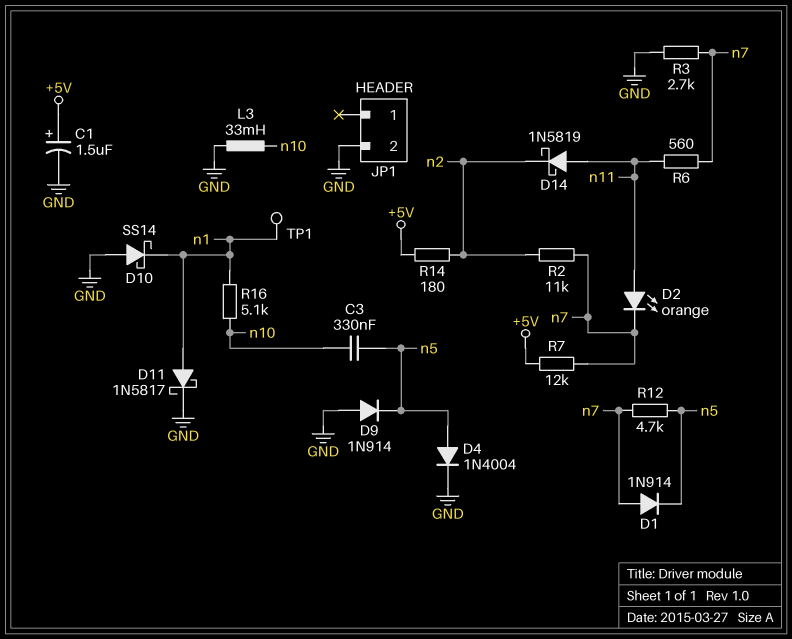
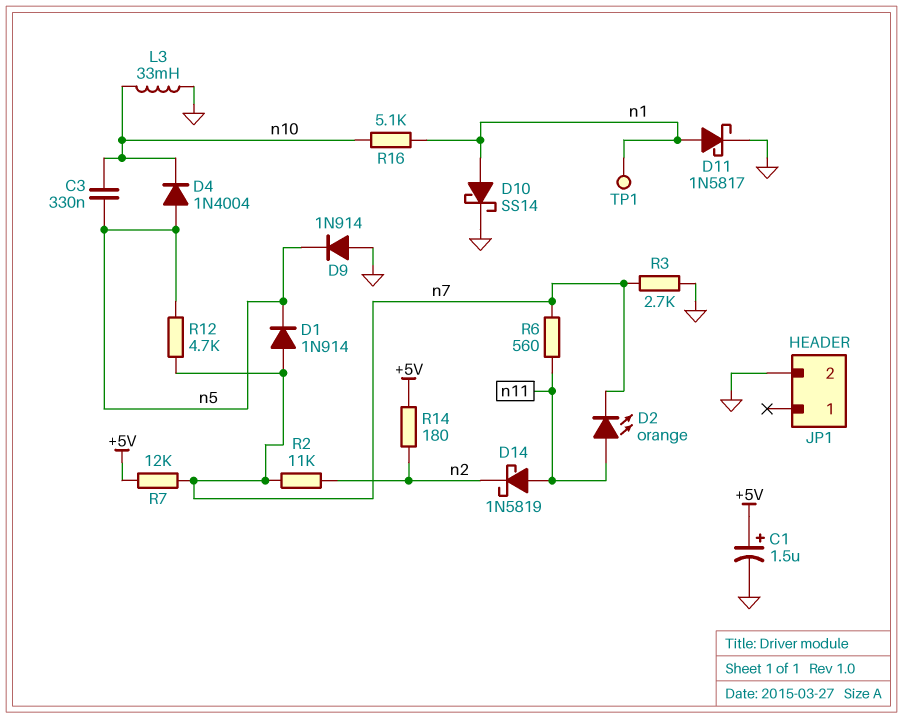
D4: diode 1N4004 (A n5, K GND) -> diode 1N4004 (A n5, K n10)
D10: schottky SS14 (A GND, K n1) -> schottky SS14 (A n1, K GND)

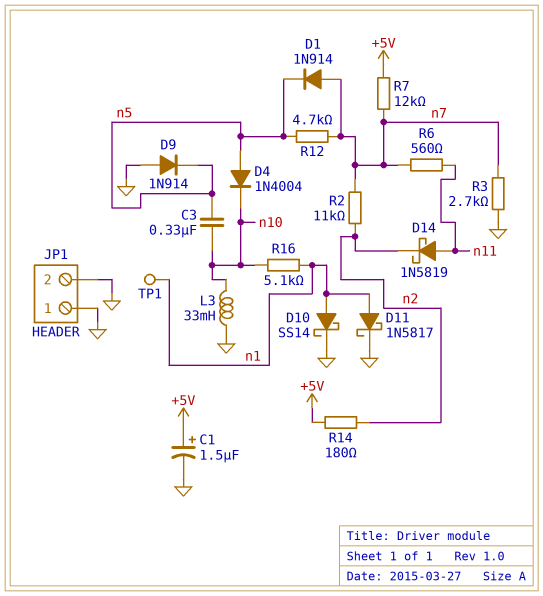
D2: LED orange (A n11, K n7) -> none
JP1 pin 1: none -> GND

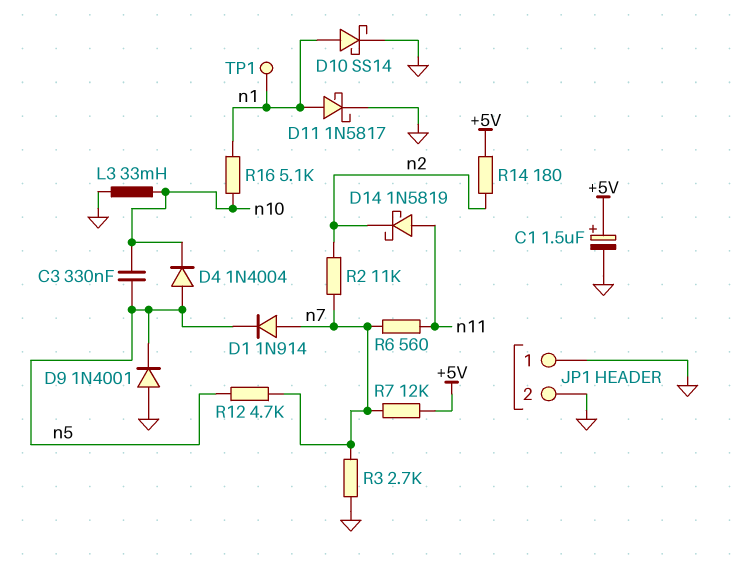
D9: diode 1N914 (A GND, K n5) -> diode 1N4001 (A GND, K n5)

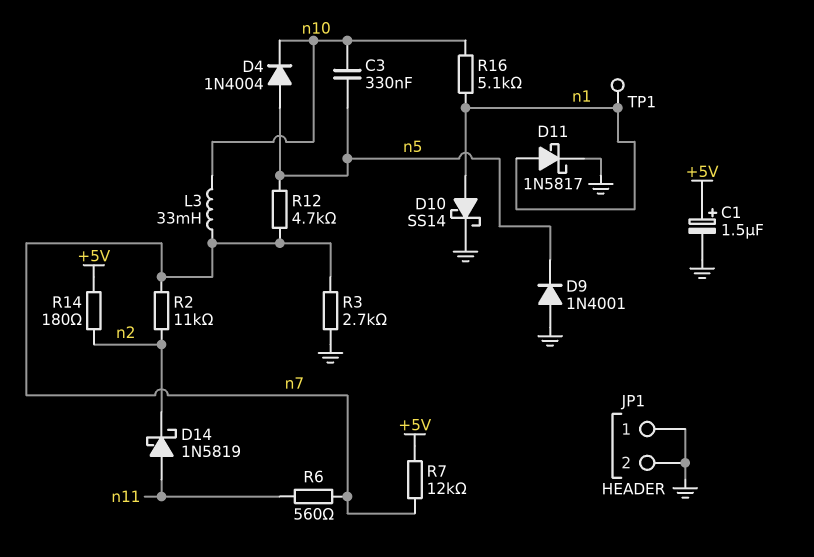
D1: diode 1N914 (A n7, K n5) -> none
L3: 33mH (GND, n10) -> 33mH (n7, n10)

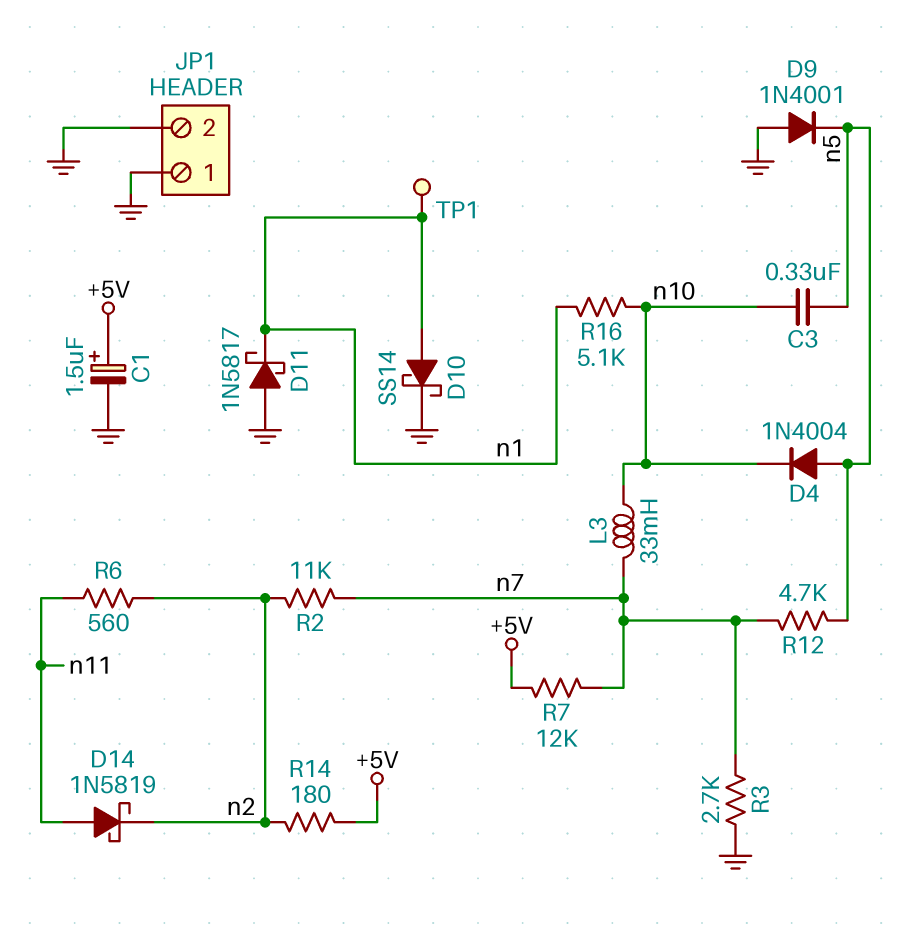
D11: schottky 1N5817 (A n1, K GND) -> schottky 1N5817 (A GND, K n1)
R6: 560 (n7, n11) -> 560 (n2, n11)

